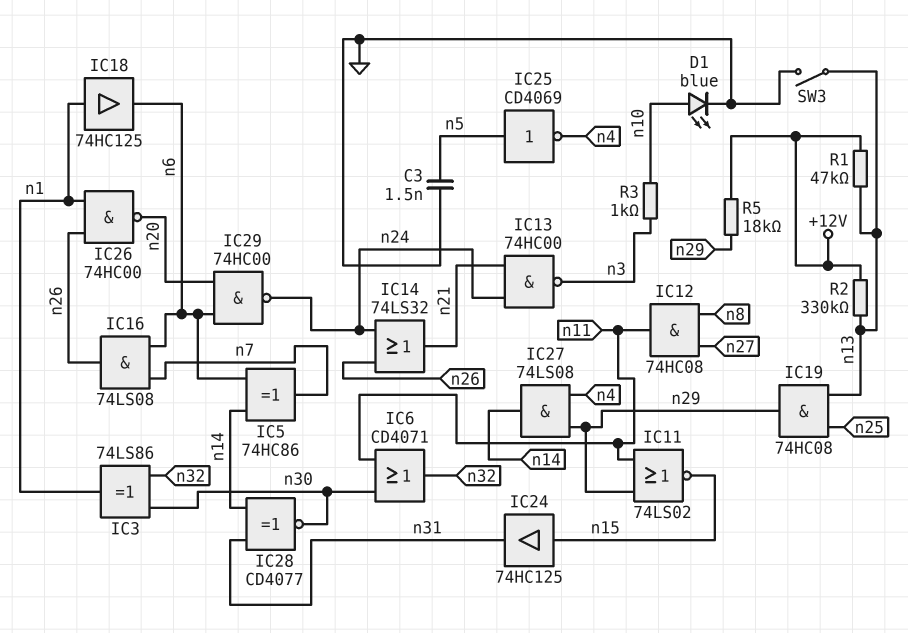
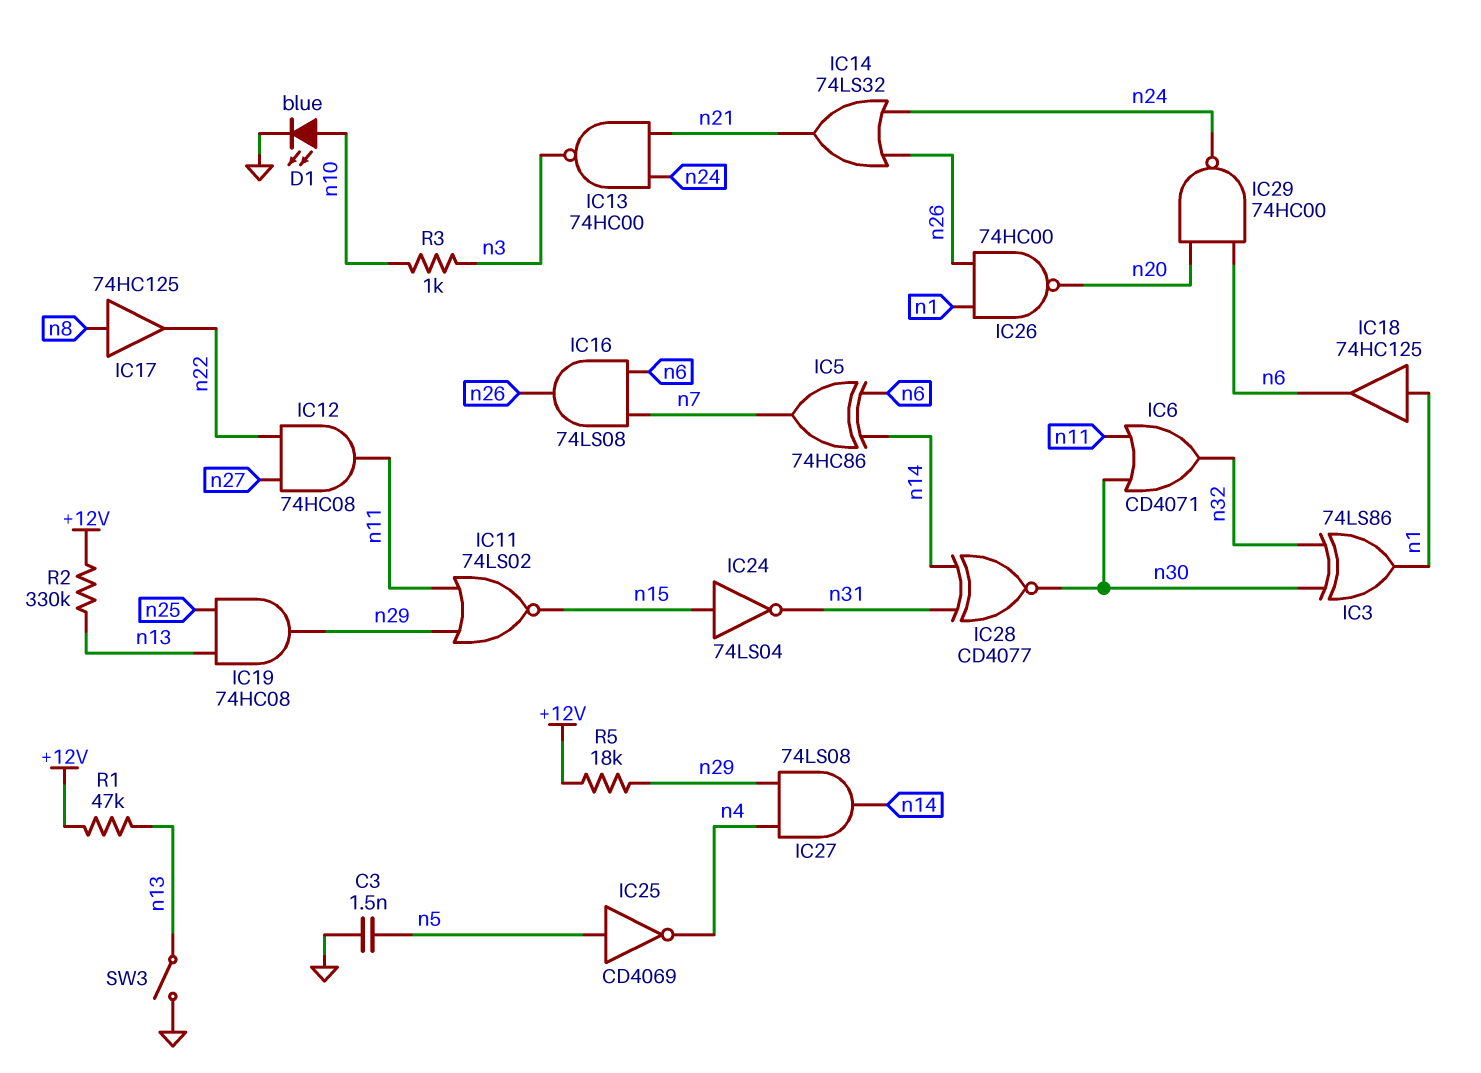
IC12: AND 74HC08 (in n8, in n27, out n11) -> AND 74HC08 (in n22, in n27, out n11)
IC17: none -> buffer 74HC125 (in n8, out n22)
IC24: buffer 74HC125 (in n15, out n31) -> NOT 74LS04 (in n15, out n31)

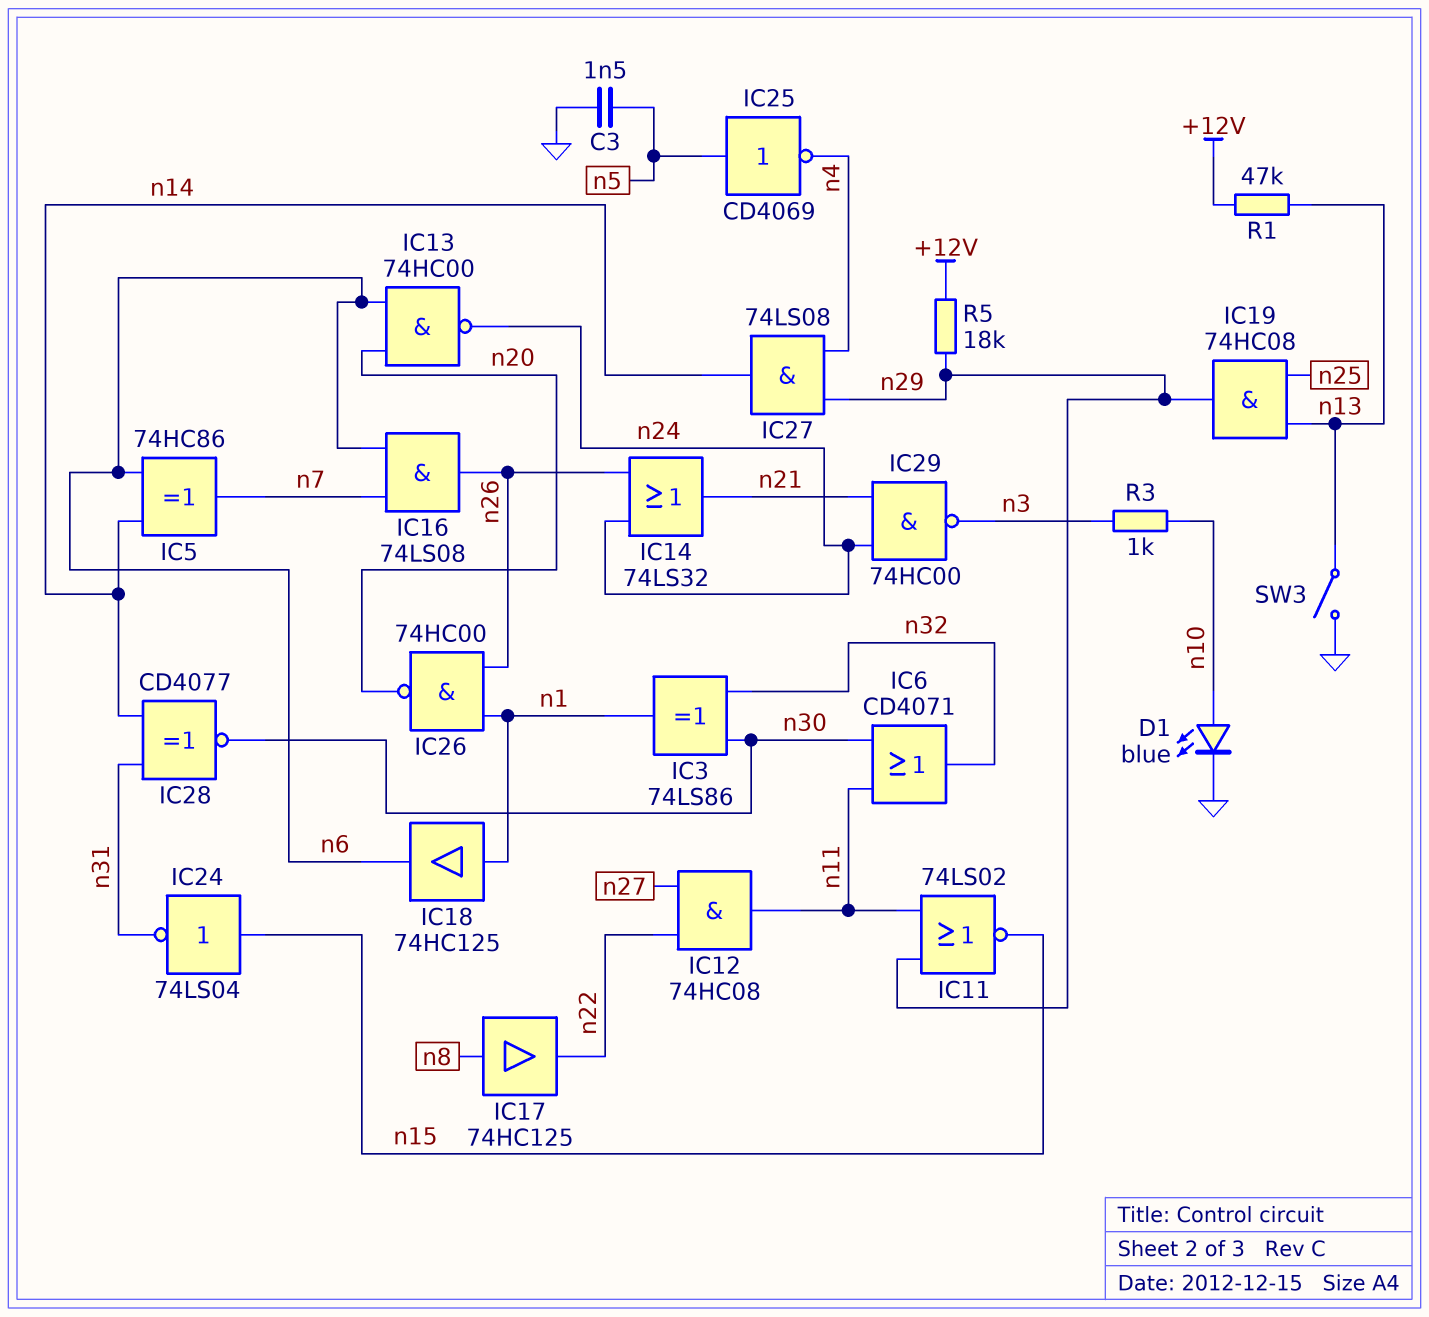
IC13: NAND 74HC00 (in n21, in n24, out n3) -> NAND 74HC00 (in n6, in n20, out n24)
IC29: NAND 74HC00 (in n6, in n20, out n24) -> NAND 74HC00 (in n21, in n24, out n3)
R2: 330k (+12V, n13) -> none

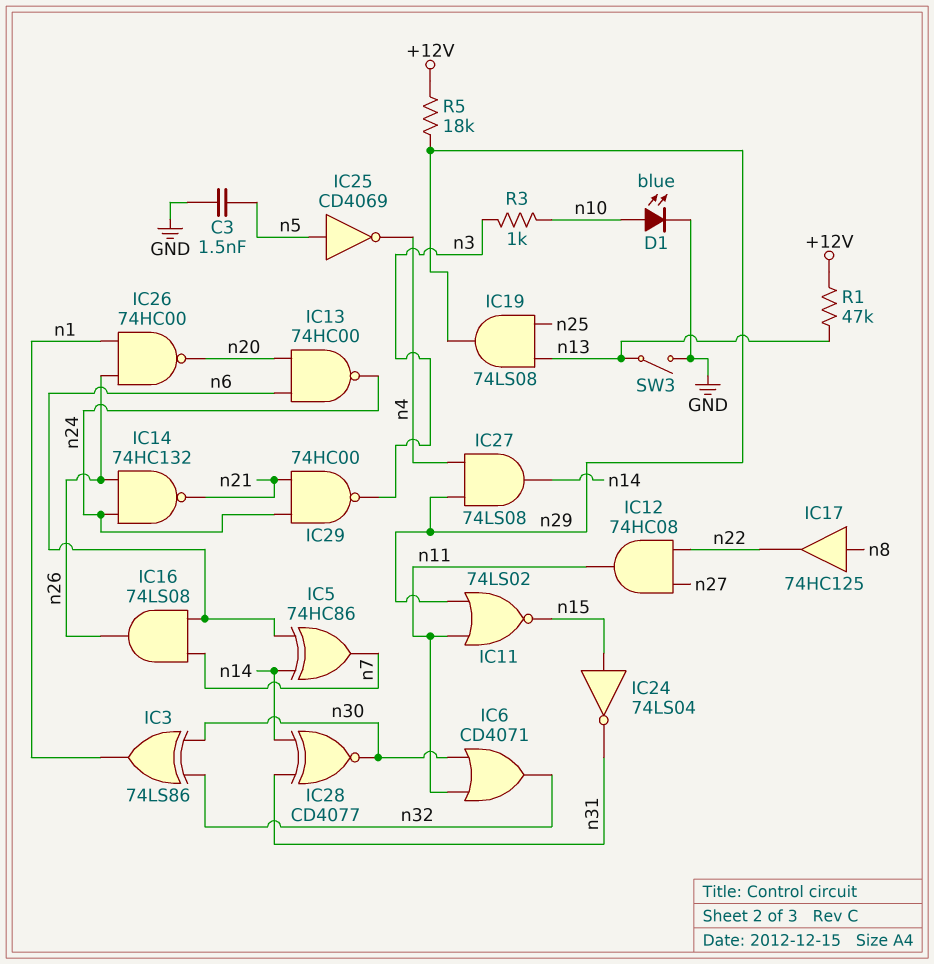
IC14: OR 74LS32 (in n24, in n26, out n21) -> NAND 74HC132 (in n24, in n26, out n21)
IC18: buffer 74HC125 (in n1, out n6) -> none
IC19: AND 74HC08 (in n13, in n25, out n29) -> AND 74LS08 (in n13, in n25, out n29)

